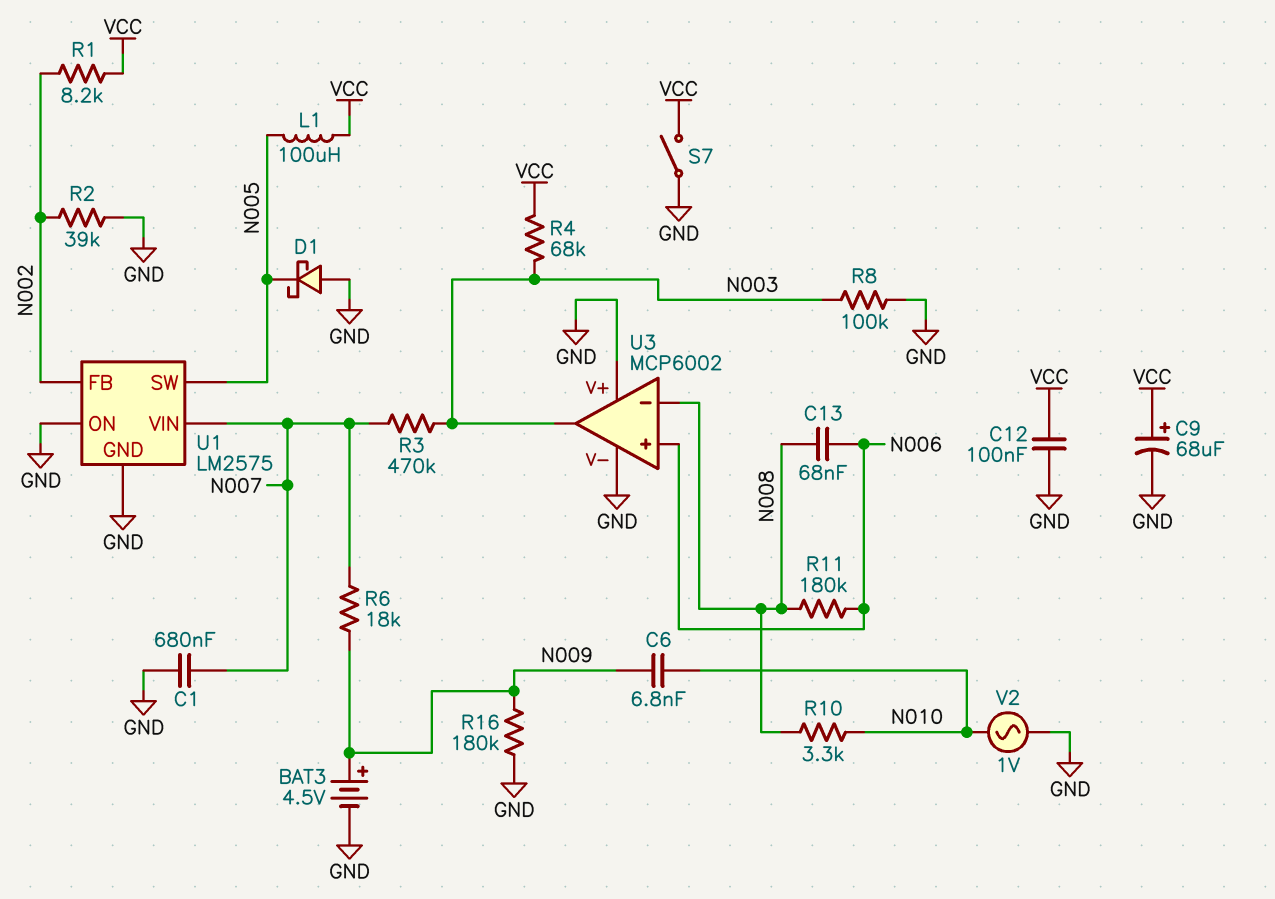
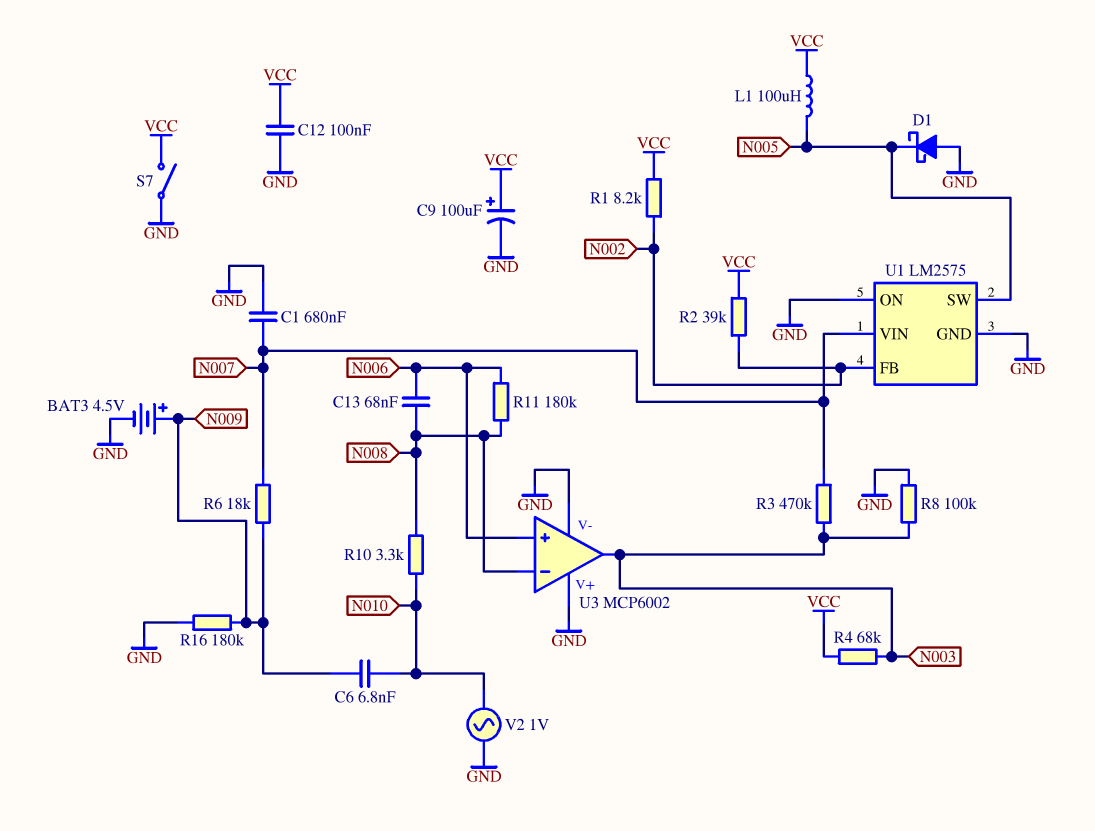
C9: 68uF (plus VCC, minus GND) -> 100uF (plus VCC, minus GND)
R2: 39k (GND, N002) -> 39k (N002, VCC)

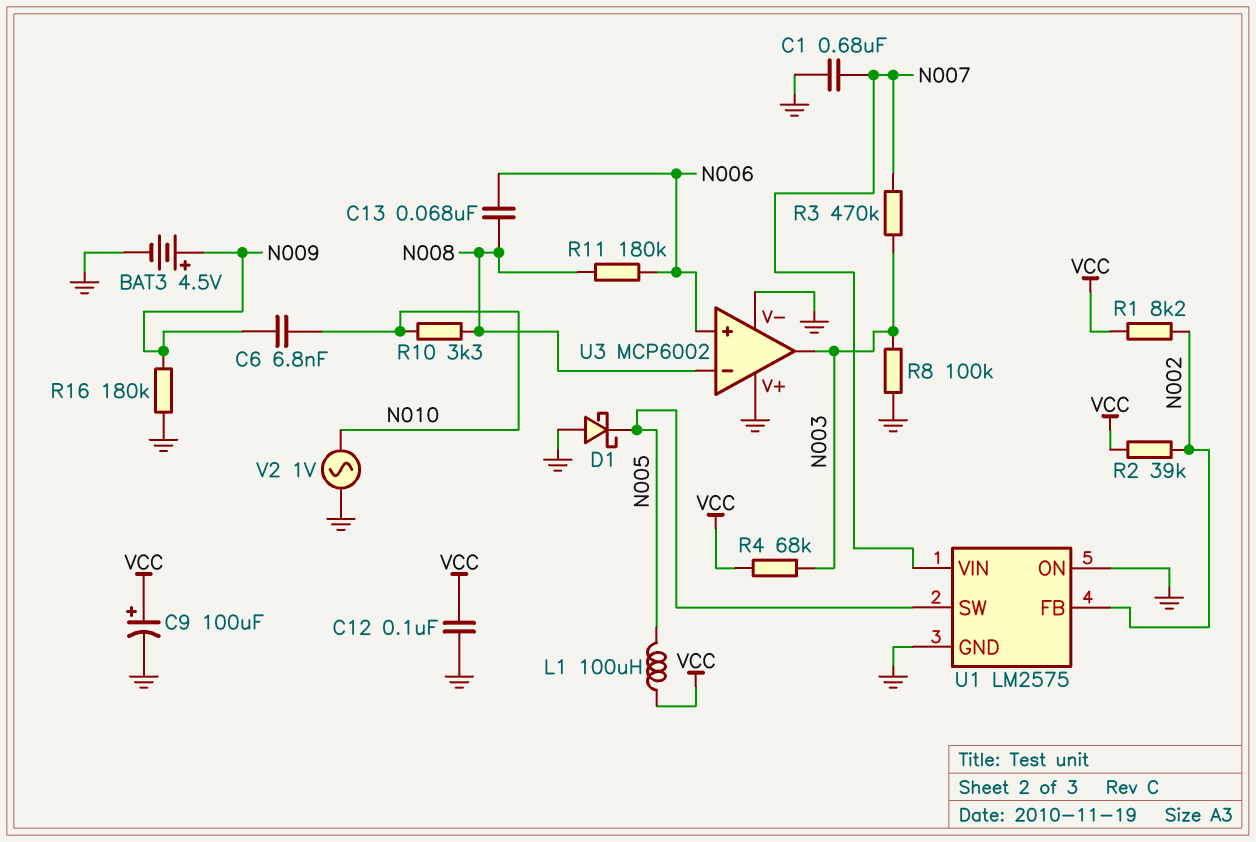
R6: 18k (N007, N009) -> none
S7: switch (GND, VCC) -> none

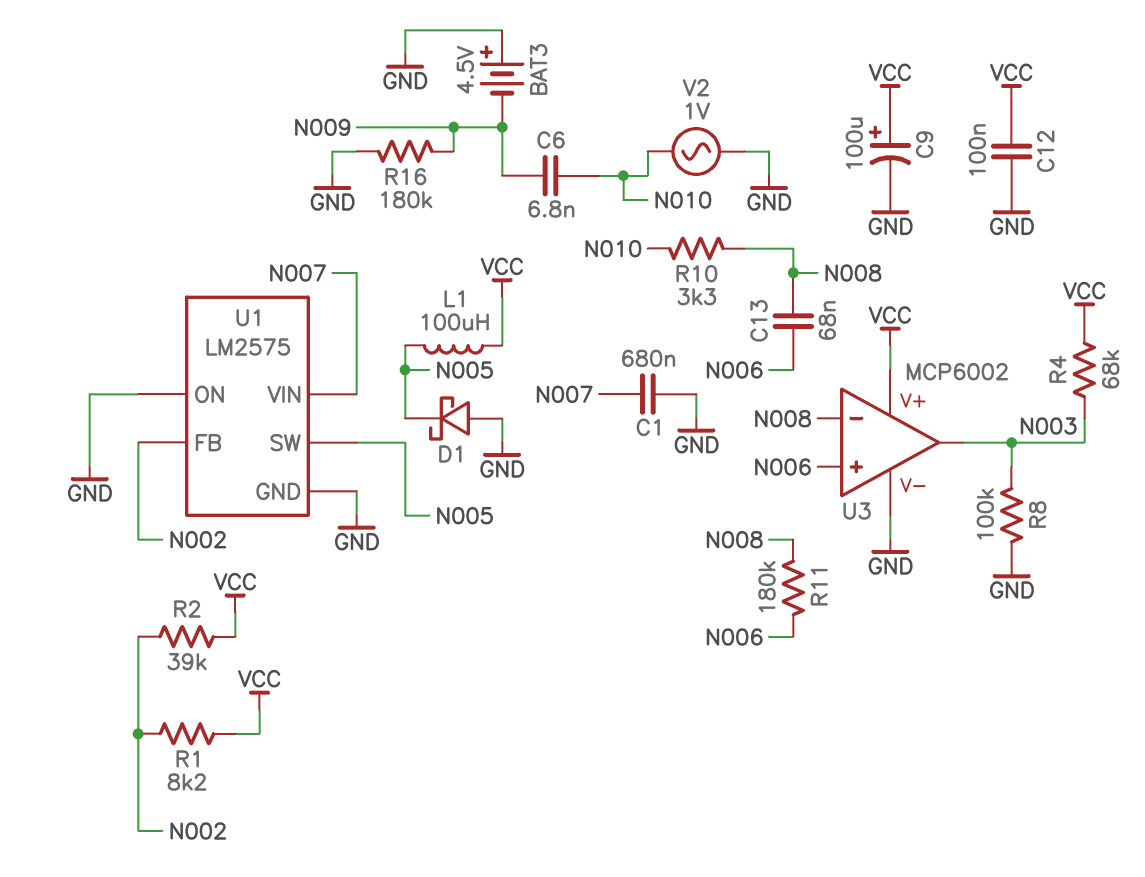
BAT3: 4.5V (plus N009, minus GND) -> 4.5V (plus GND, minus N009)
R3: 470k (N003, N007) -> none
U3 pin V+: GND -> VCC

